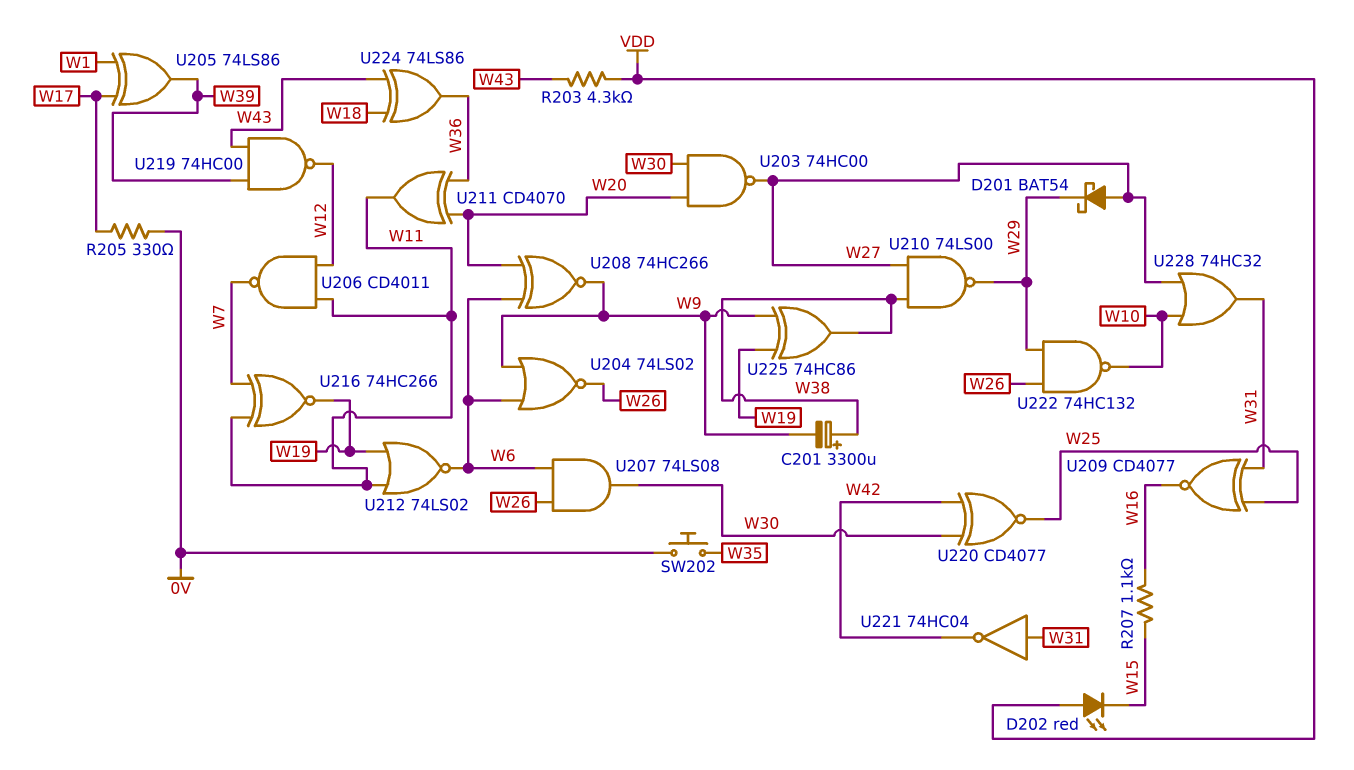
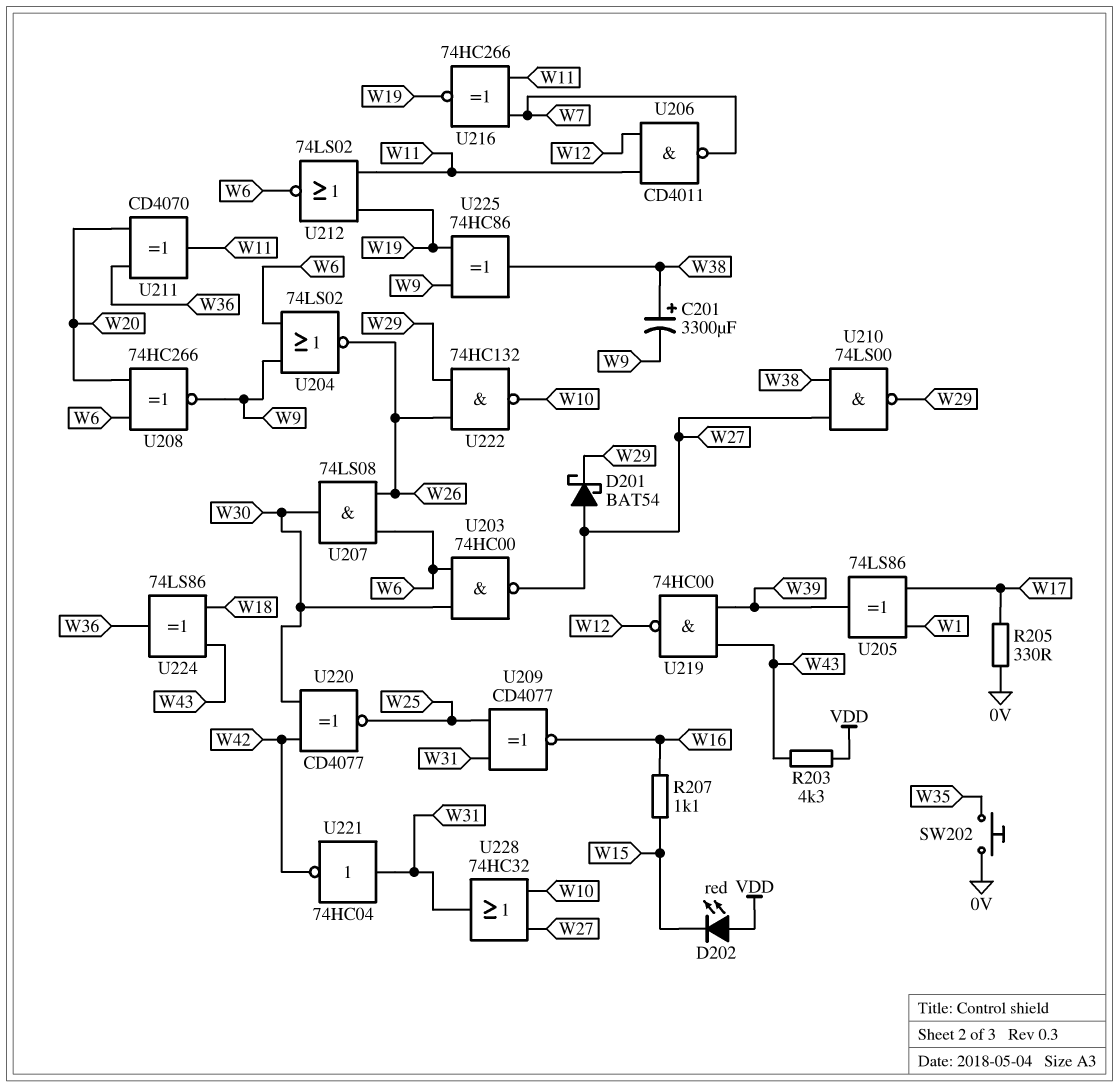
U203: NAND 74HC00 (in W20, in W30, out W27) -> NAND 74HC00 (in W6, in W30, out W27)

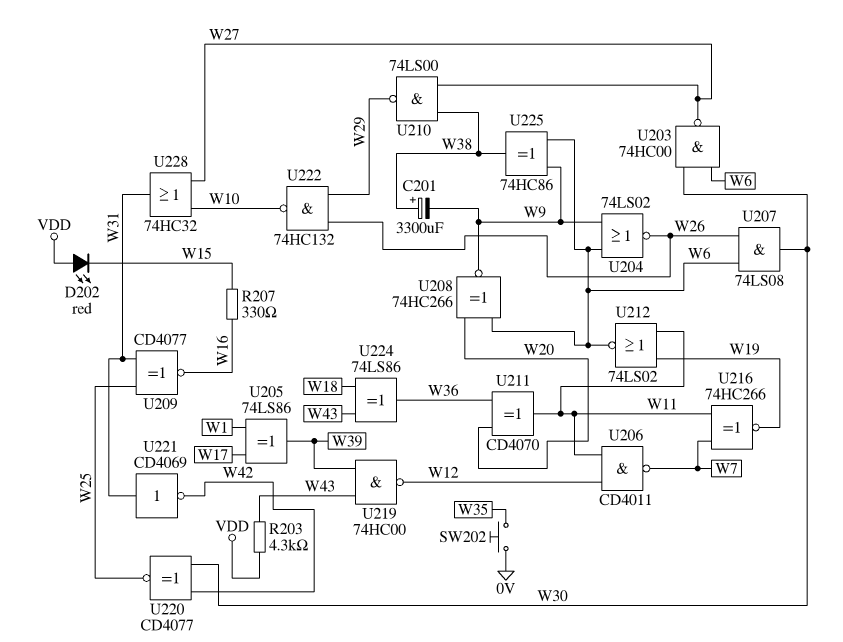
D201: schottky BAT54 (A W27, K W29) -> none
R205: 330 (0V, W17) -> none
R207: 1.1k (W15, W16) -> 330 (W15, W16)
U221: NOT 74HC04 (in W31, out W42) -> NOT CD4069 (in W31, out W42)
U225: XOR 74HC86 (in W9, in W19, out W38) -> XOR 74HC86 (in W6, in W9, out W38)

